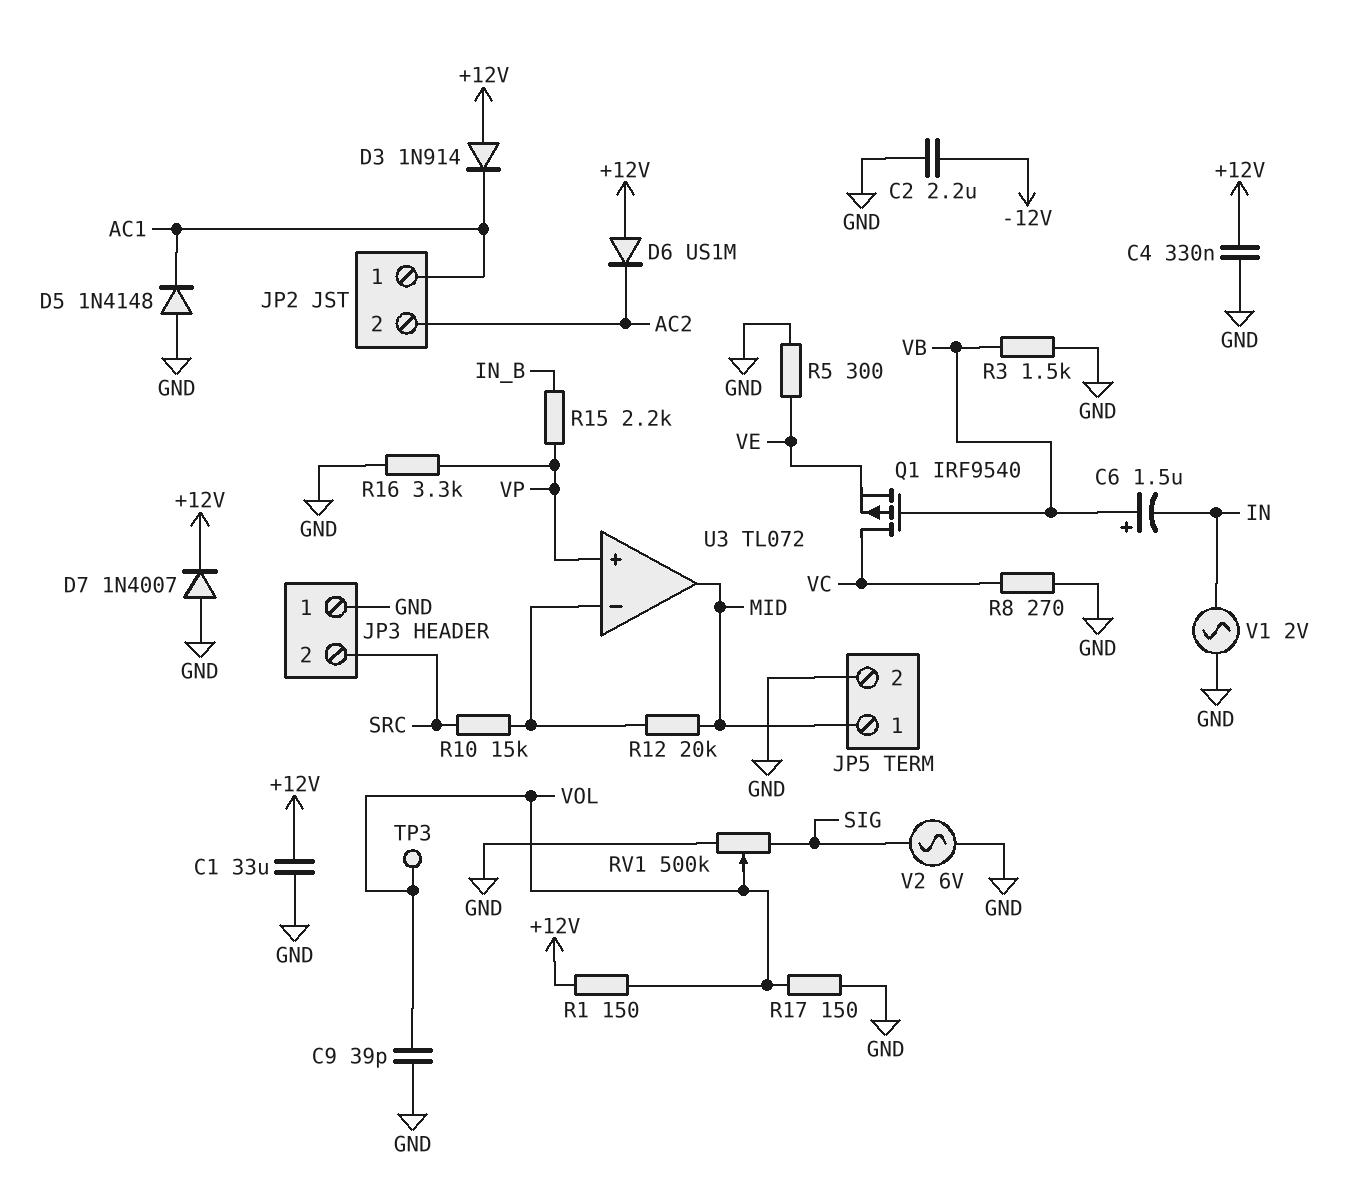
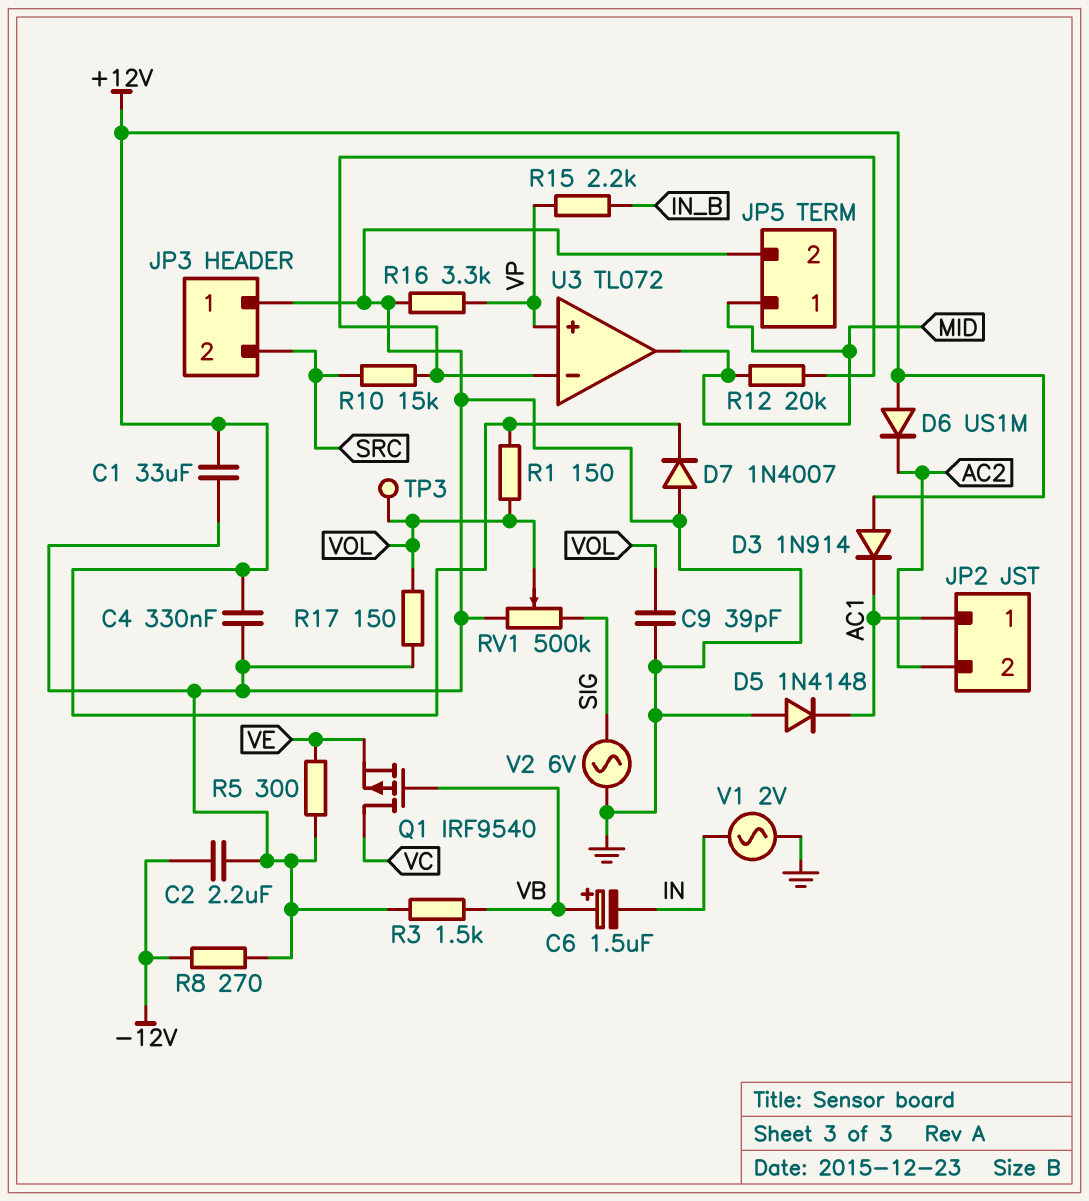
R8: 270 (GND, VC) -> 270 (-12V, GND)

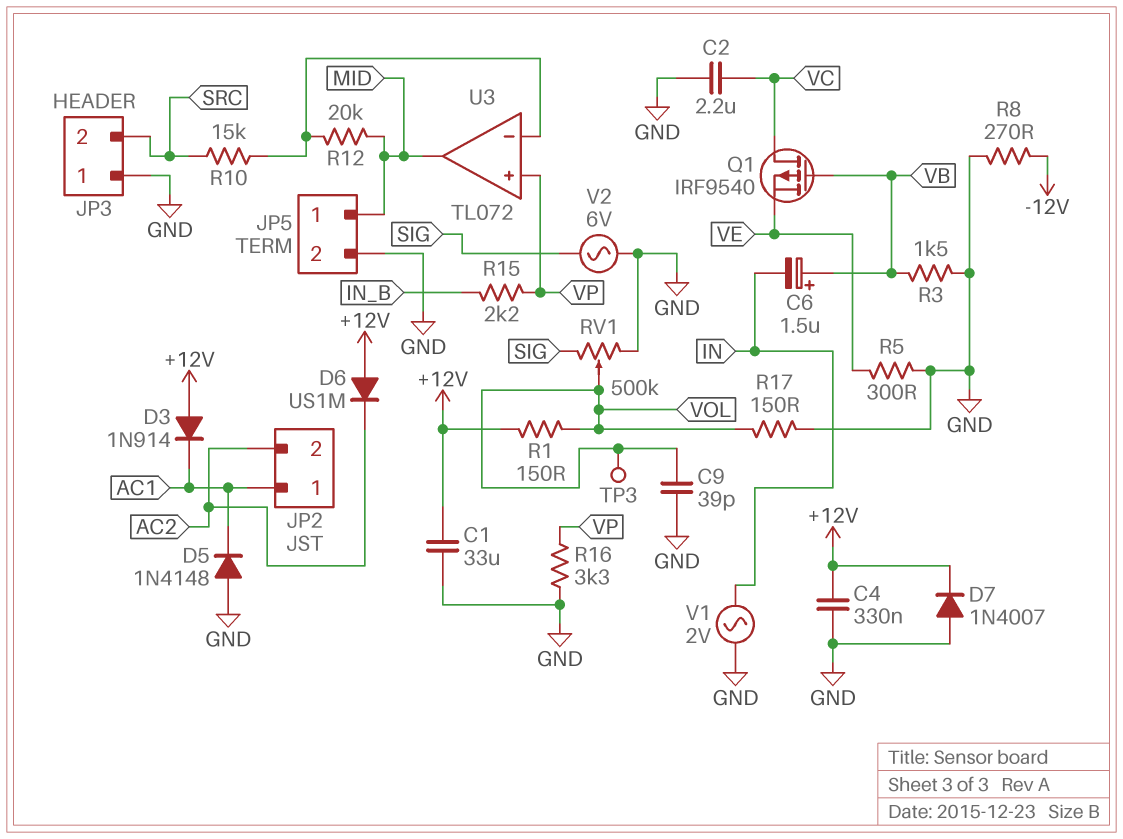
C2: 2.2uF (-12V, GND) -> 2.2uF (GND, VC)

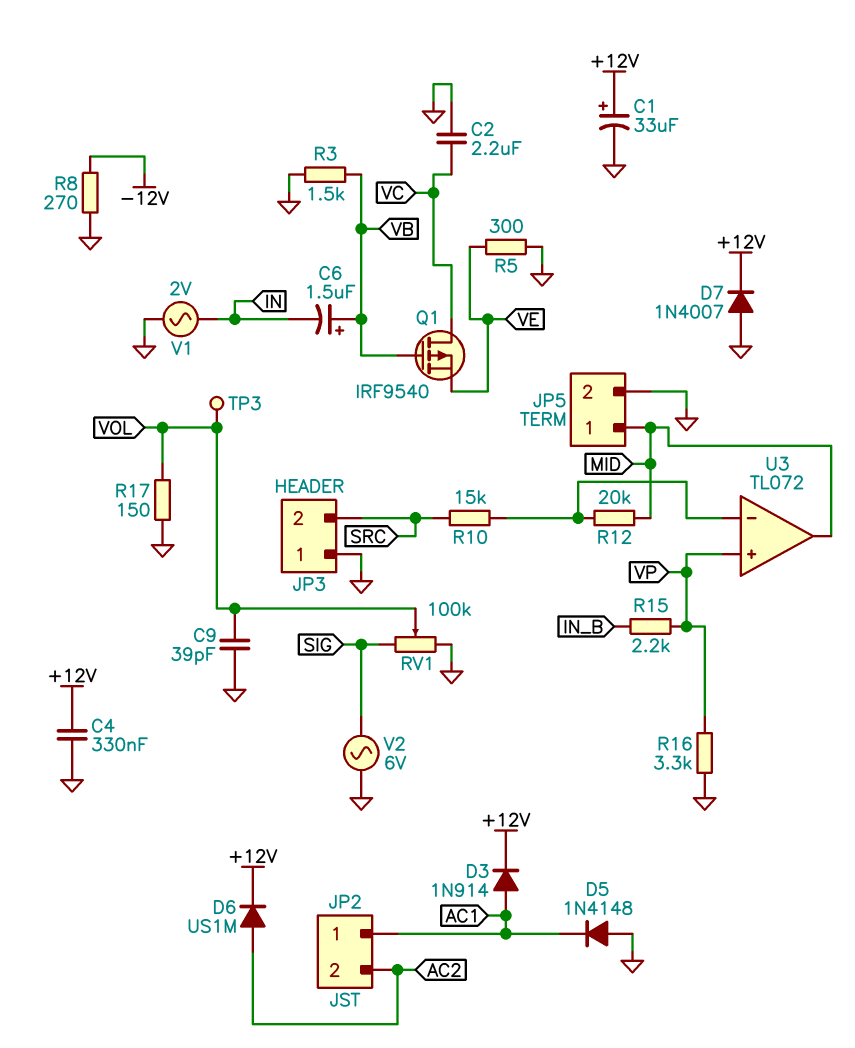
C1: 33uF (+12V, GND) -> 33uF (plus +12V, minus GND)
D3: diode 1N914 (A +12V, K AC1) -> diode 1N914 (A AC1, K +12V)
D6: diode US1M (A +12V, K AC2) -> diode US1M (A AC2, K +12V)
R1: 150 (+12V, VOL) -> none
RV1: 500k (GND, SIG, wiper VOL) -> 100k (GND, SIG, wiper VOL)

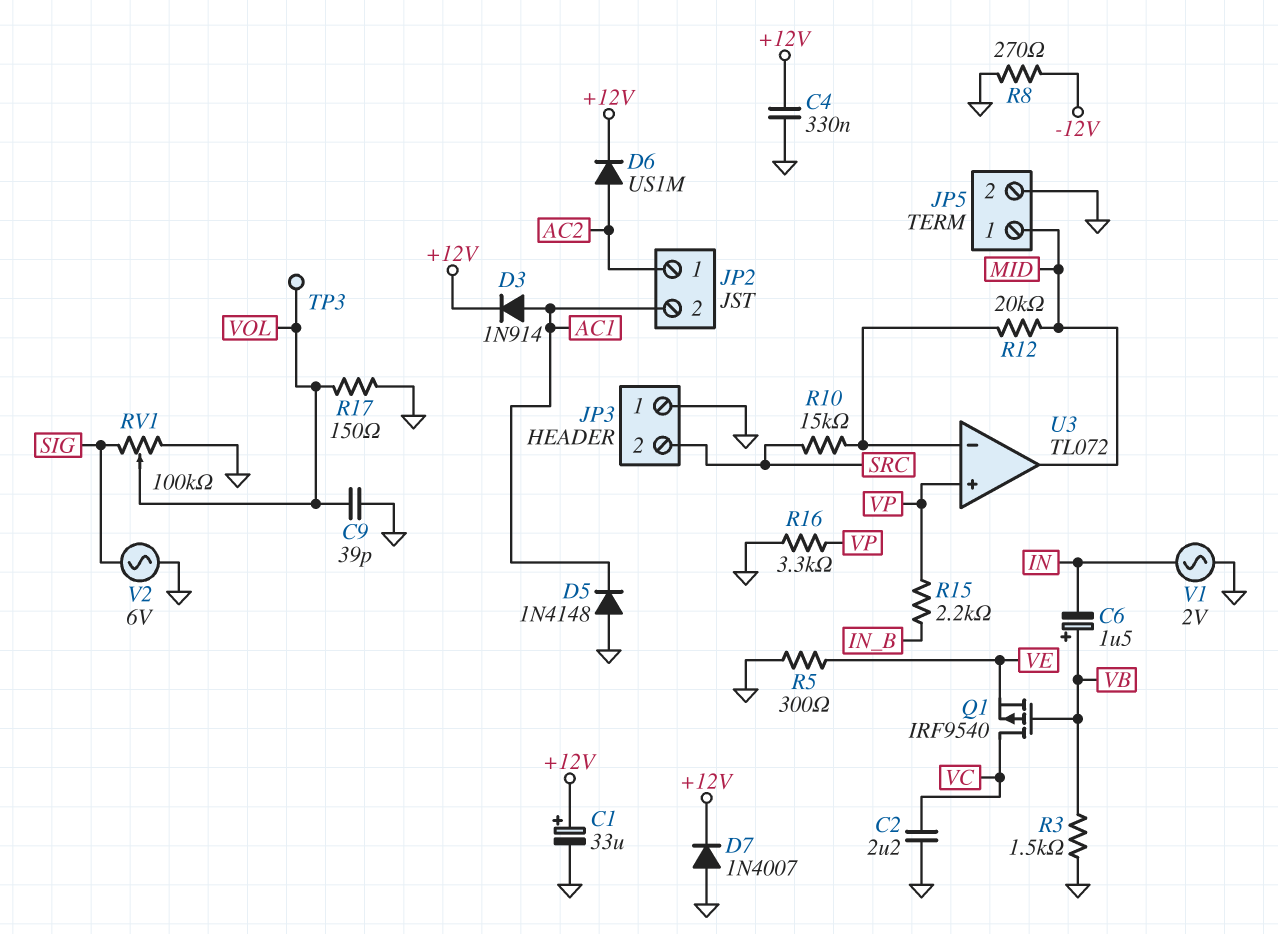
JP2 pin 1: AC1 -> AC2
JP2 pin 2: AC2 -> AC1

